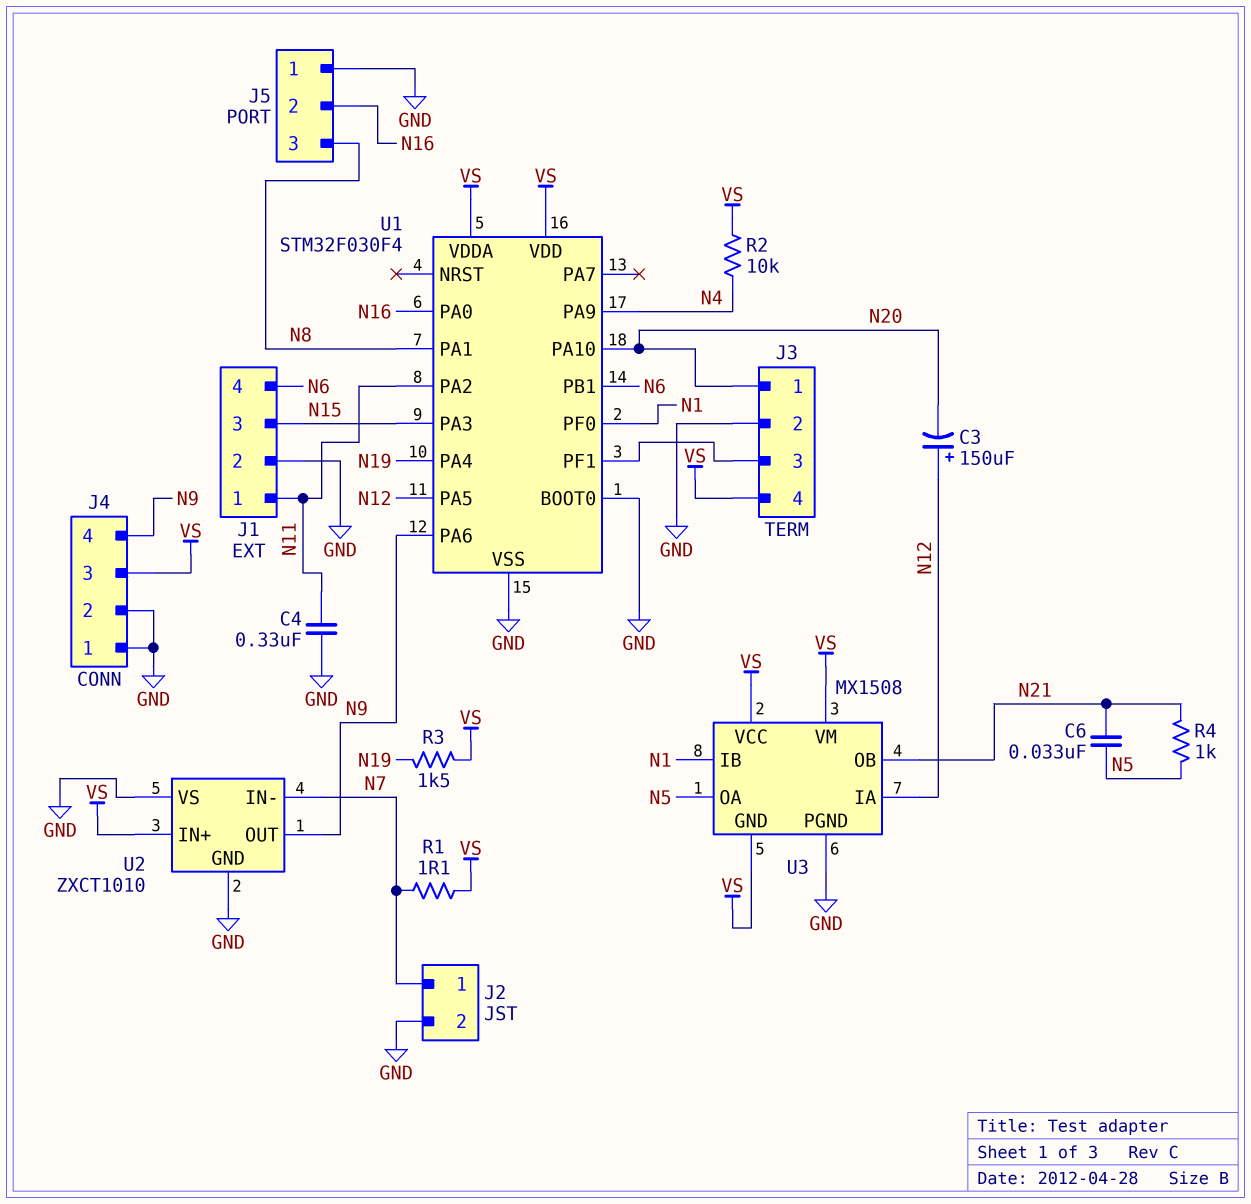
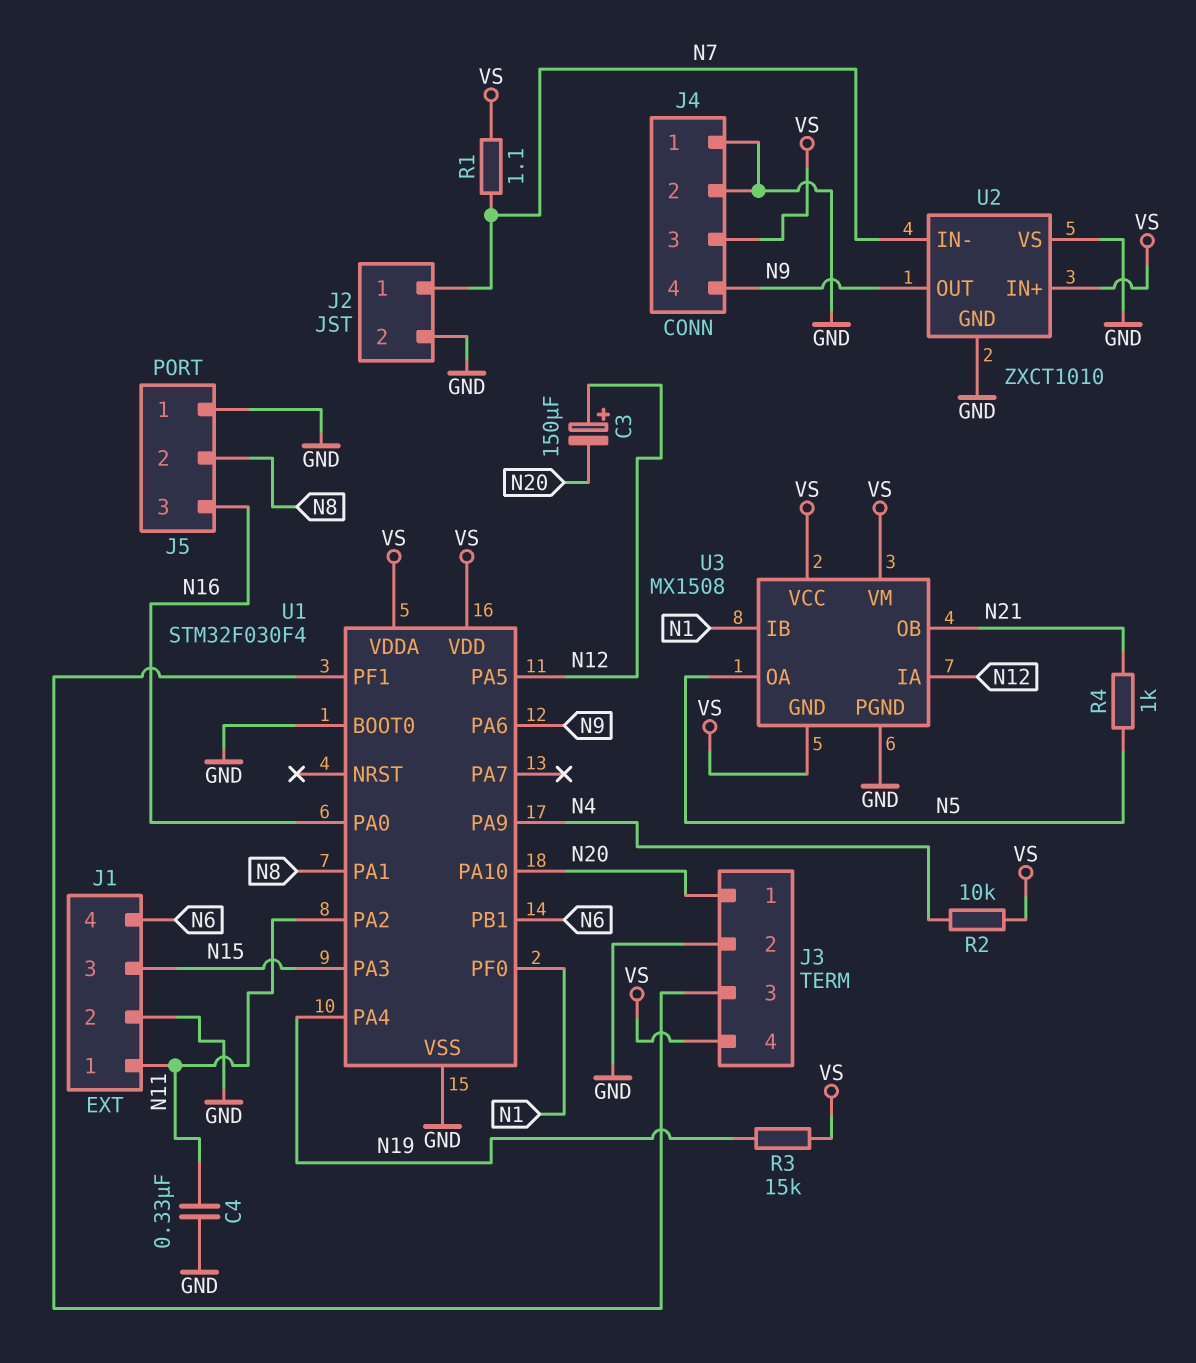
C6: 33nF (N5, N21) -> none
J5 pin 2: N16 -> N8
J5 pin 3: N8 -> N16
R3: 1.5k (N19, VS) -> 15k (N19, VS)

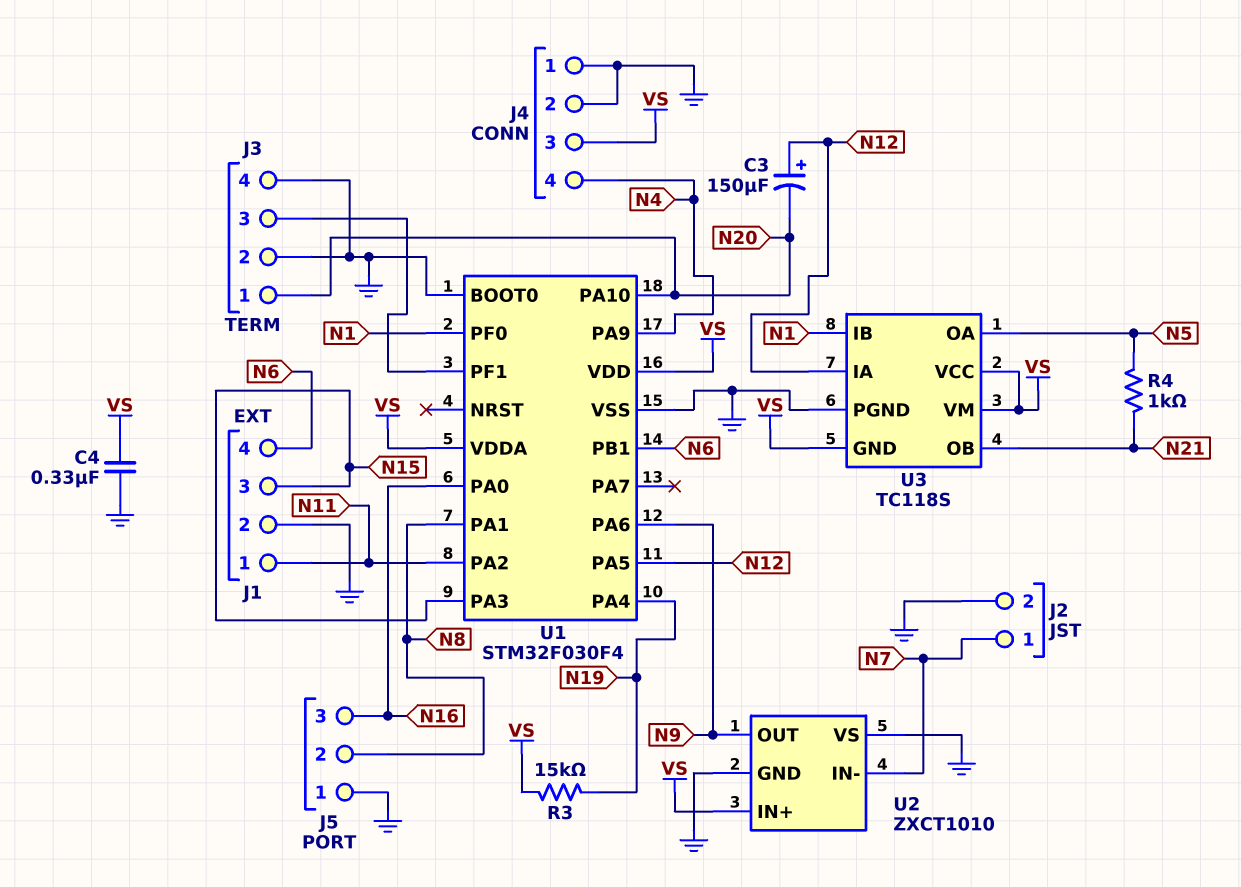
C4: 330nF (GND, N11) -> 330nF (GND, VS)
J3 pin 4: VS -> GND
J4 pin 4: N9 -> N4
R1: 1.1 (N7, VS) -> none
R2: 10k (N4, VS) -> none
U3: MX1508 -> TC118S

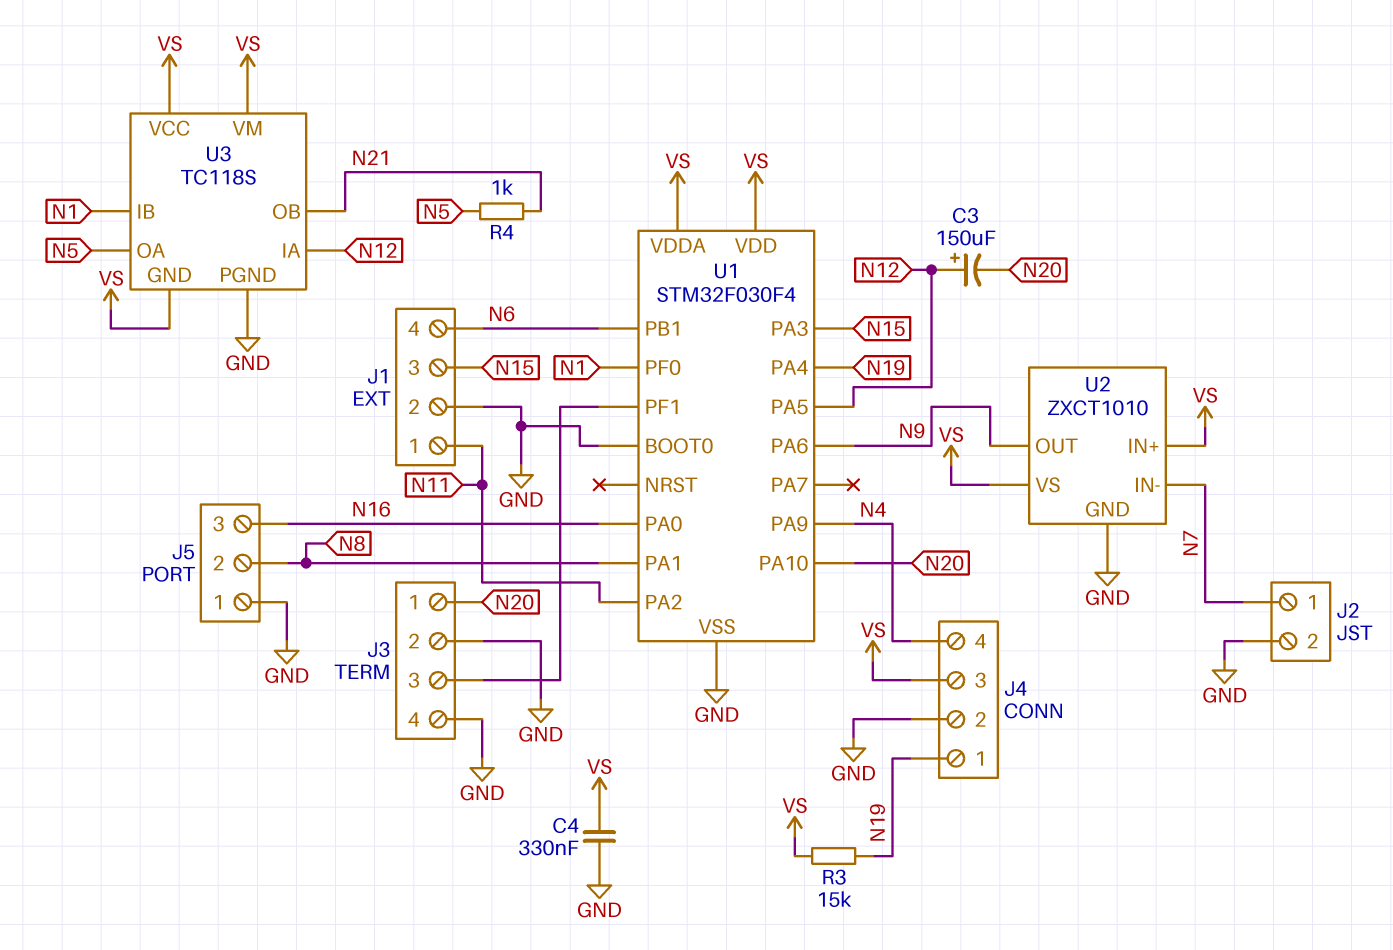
J4 pin 1: GND -> N19
U2 pin VS: GND -> VS

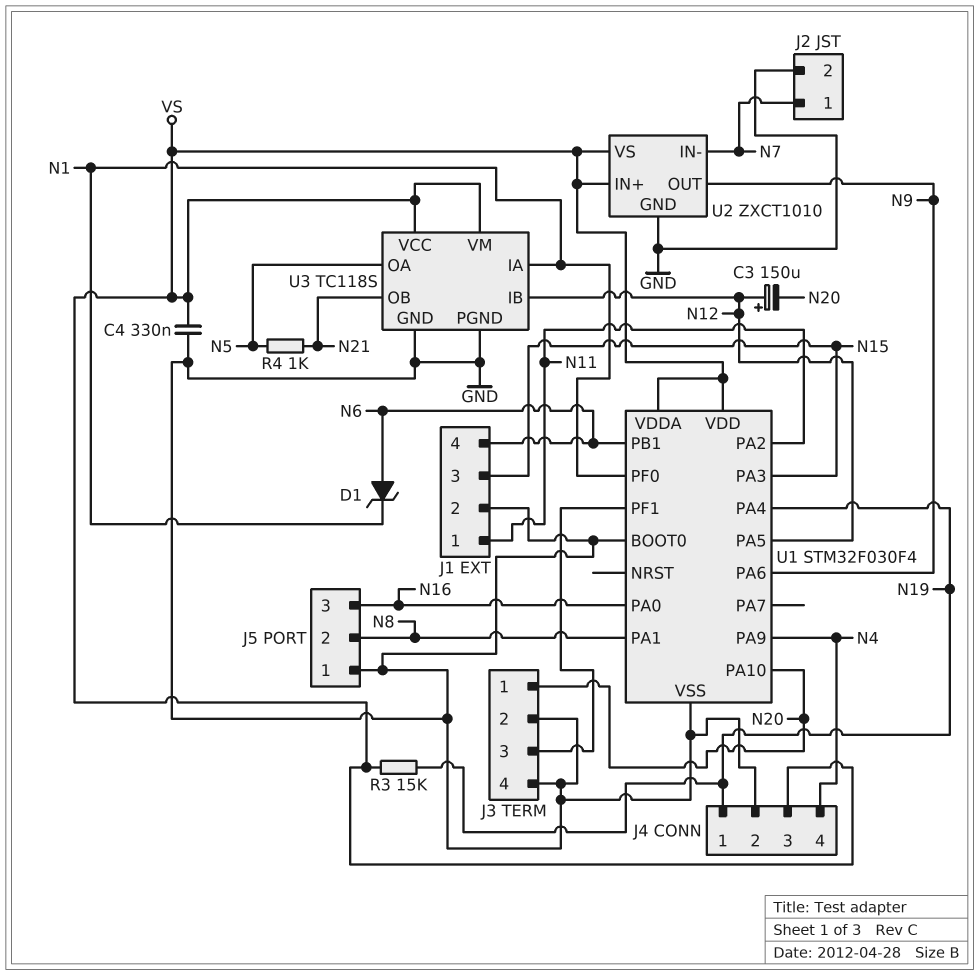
D1: none -> zener (A N6, K N1)
U3 pin GND: VS -> GND
U3 pin IA: N12 -> N1
U3 pin IB: N1 -> N12

